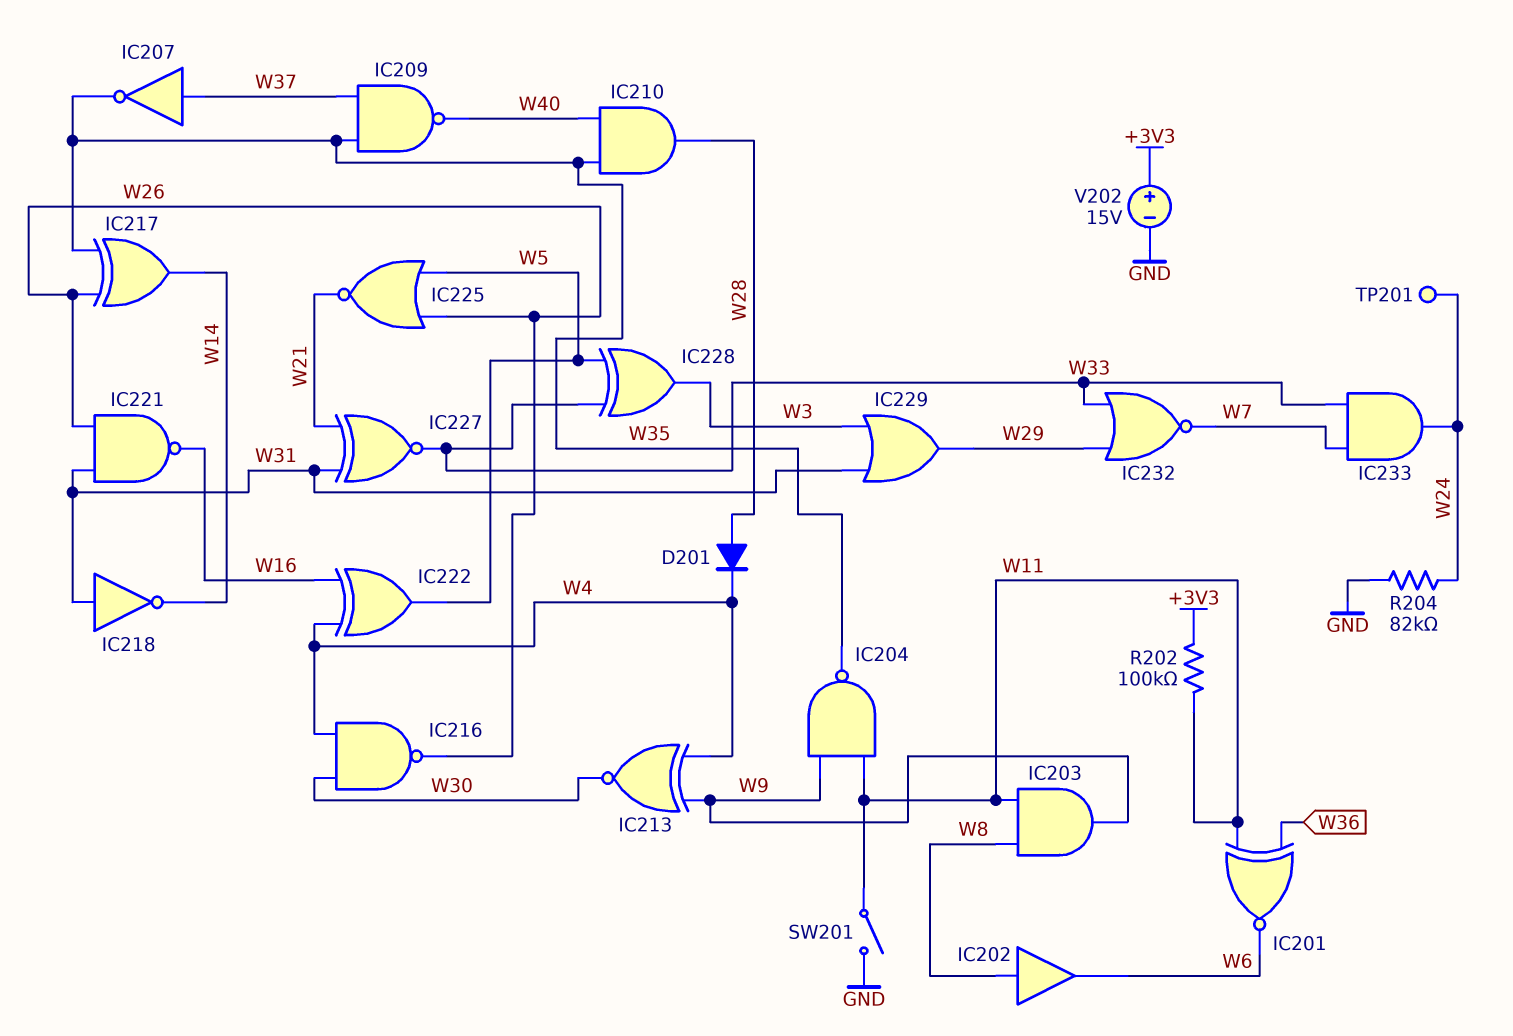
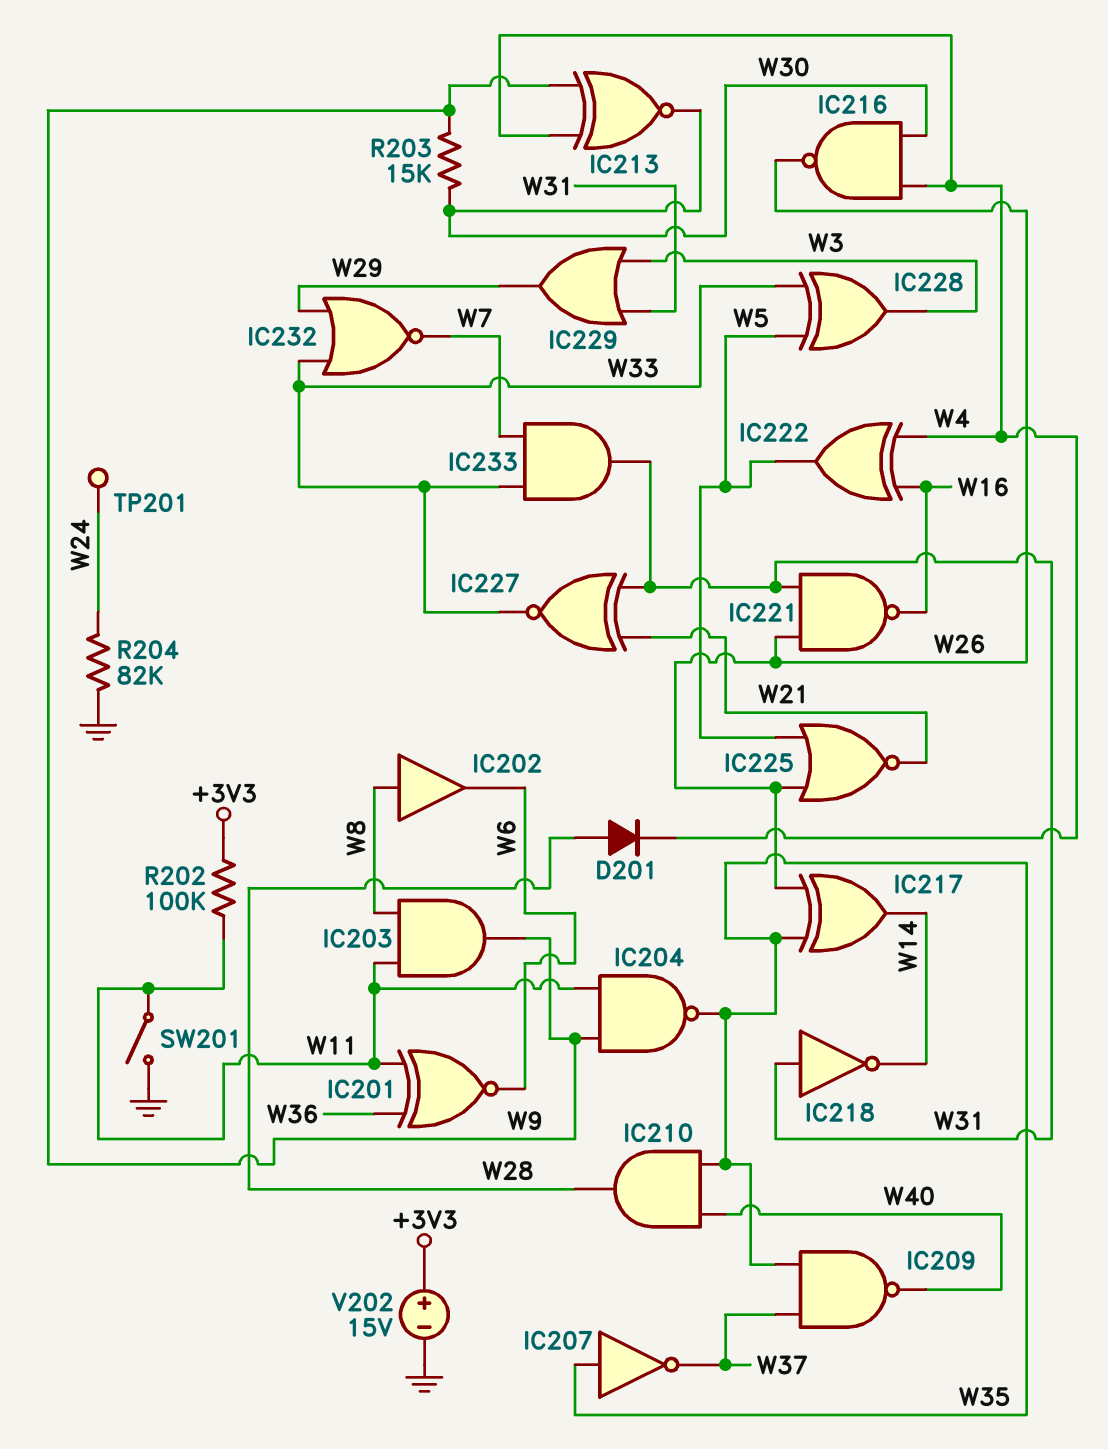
IC207: NOT (in W37, out W35) -> NOT (in W35, out W37)
IC233: AND (in W7, in W33, out W24) -> AND (in W7, in W33, out W31)
R203: none -> 15k (W9, W30)

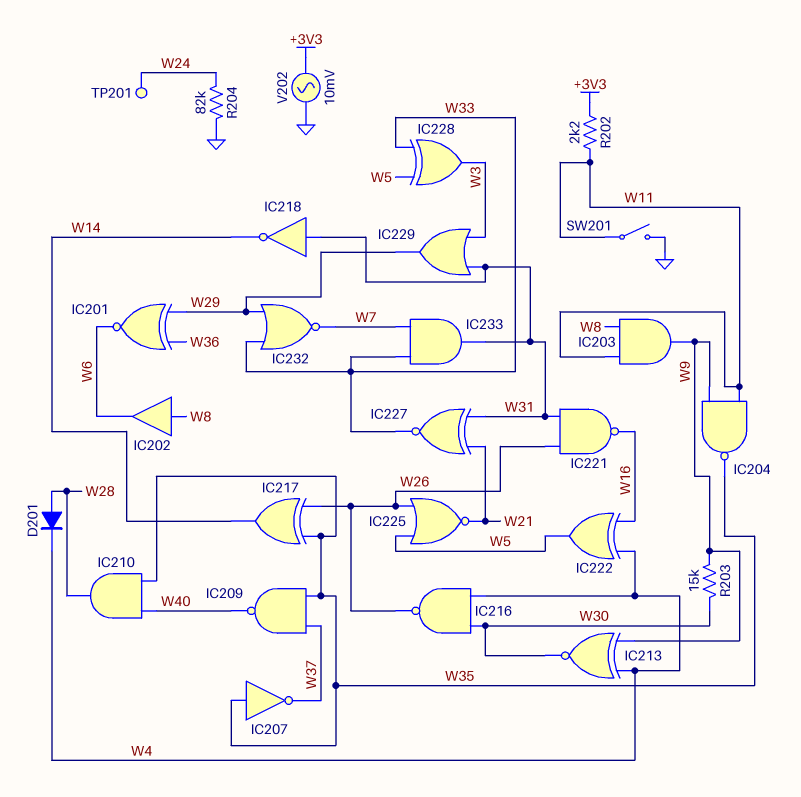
IC201: XNOR (in W11, in W36, out W6) -> XNOR (in W29, in W36, out W6)
R202: 100k (+3V3, W11) -> 2.2k (+3V3, W11)
V202: 15V (plus +3V3, minus GND) -> AC 10mV (+3V3, GND)

